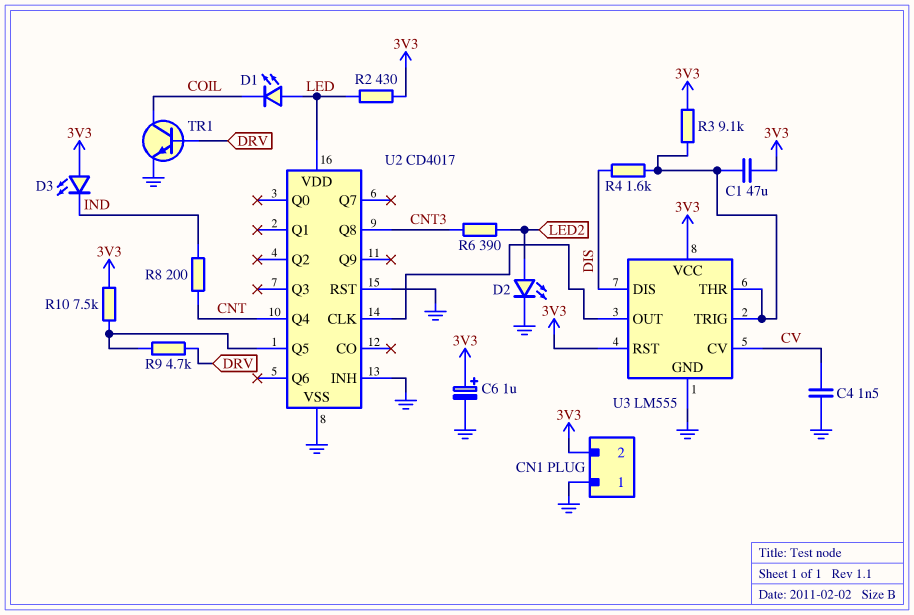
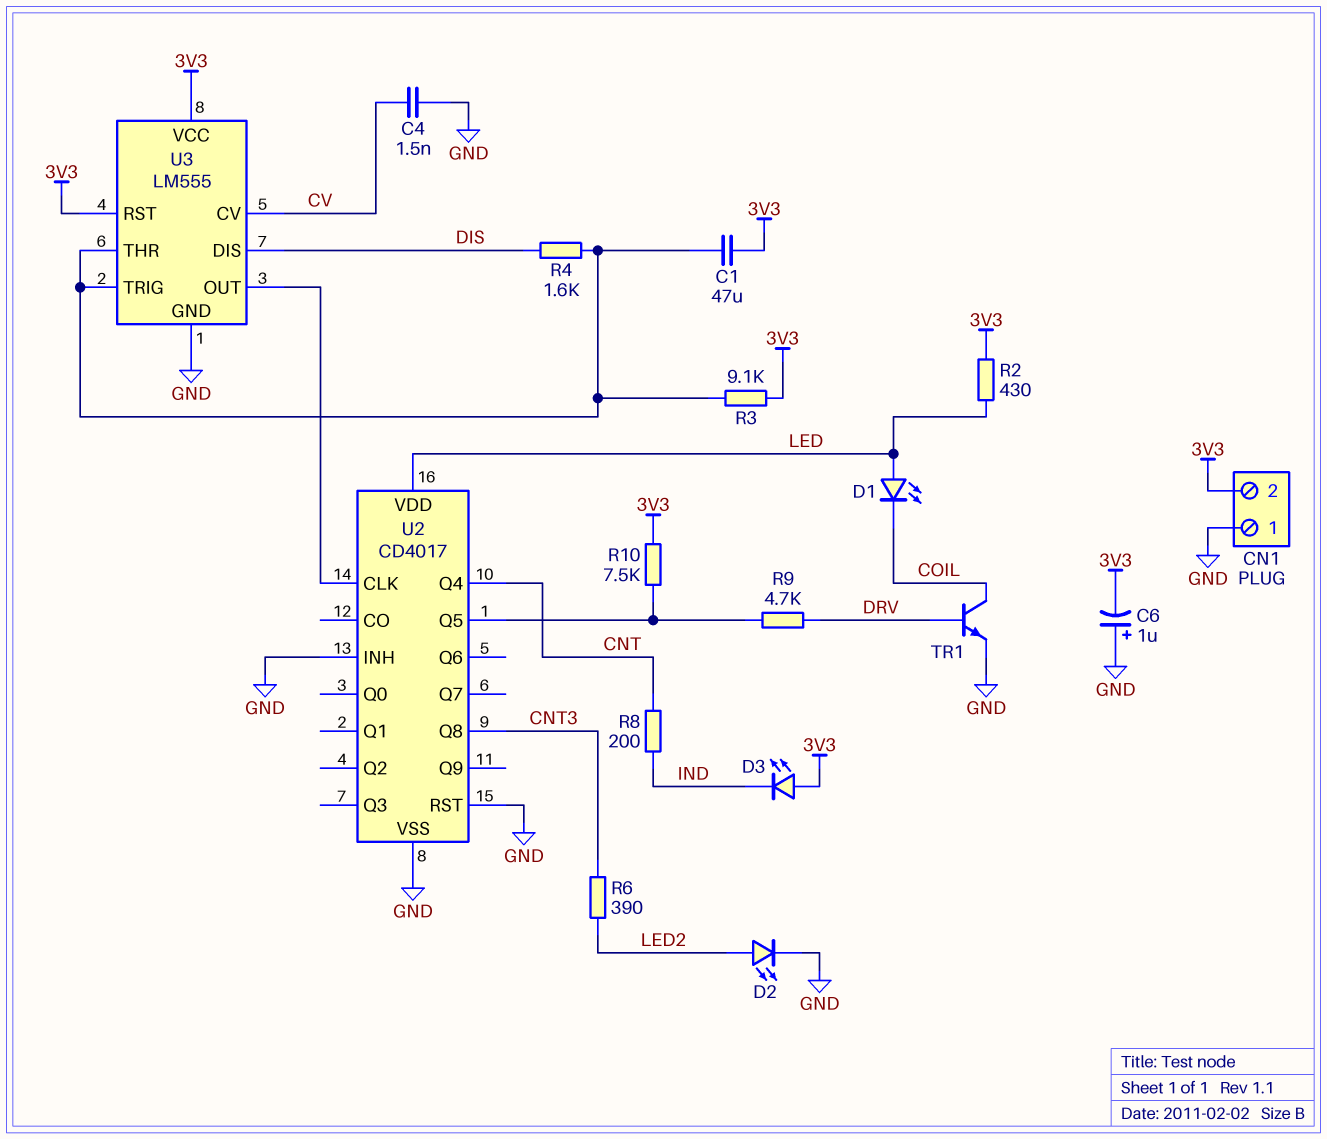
C6: 1uF (plus 3V3, minus GND) -> 1uF (plus GND, minus 3V3)

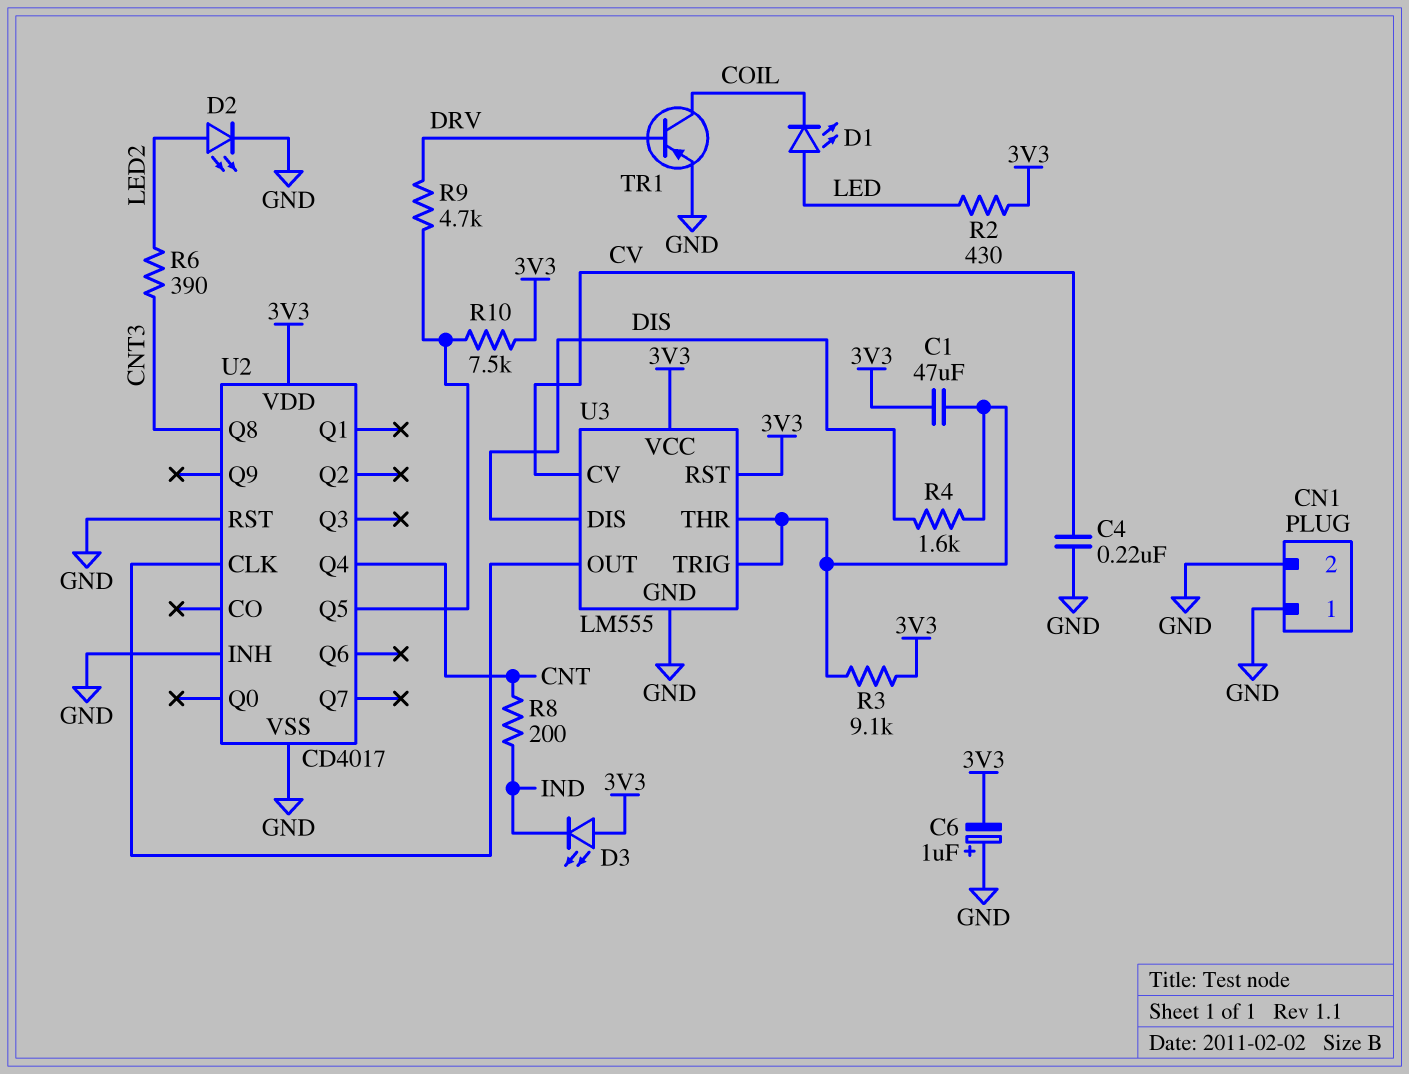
C4: 1.5nF (CV, GND) -> 220nF (CV, GND)
CN1 pin 2: 3V3 -> GND
TR1: NPN (B DRV, C COIL, E GND) -> PNP (B DRV, C COIL, E GND)
U2 pin VDD: LED -> 3V3

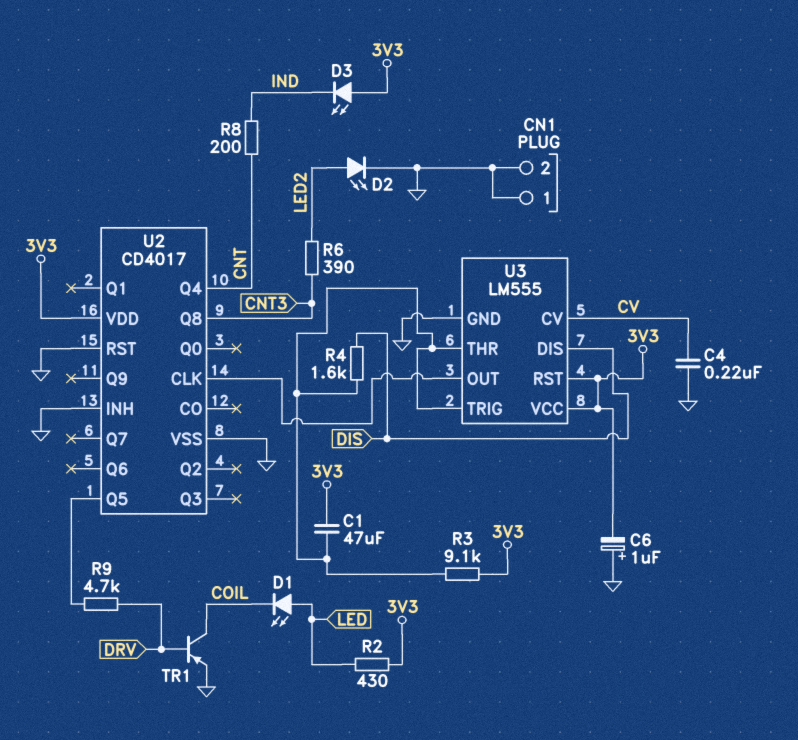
R10: 7.5k (3V3, U2/Q5) -> none

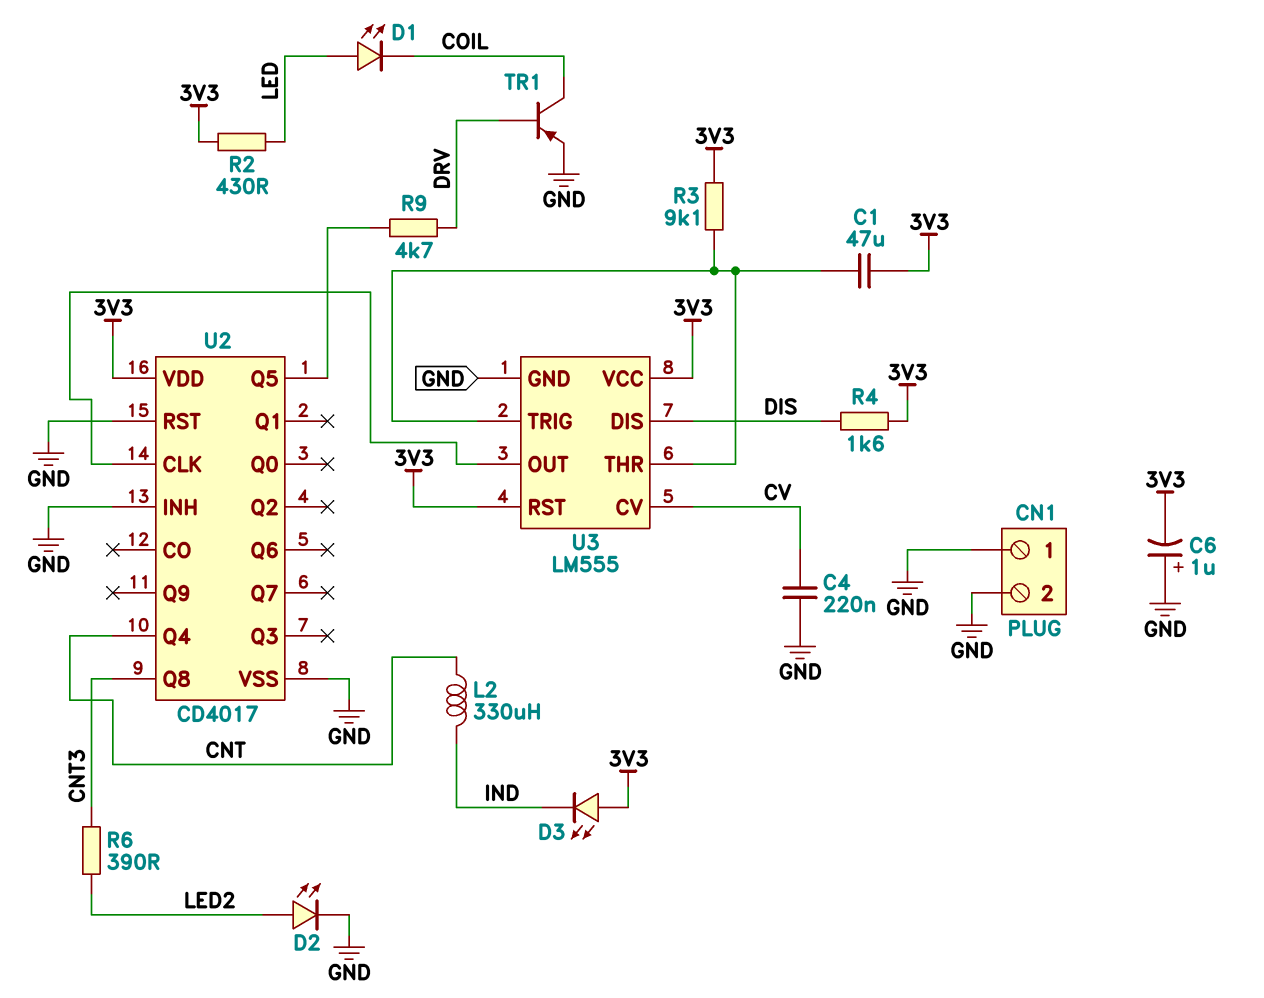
L2: none -> 330uH (CNT, IND)
R4: 1.6k (DIS, U3/THR) -> 1.6k (3V3, DIS)
R8: 200 (CNT, IND) -> none

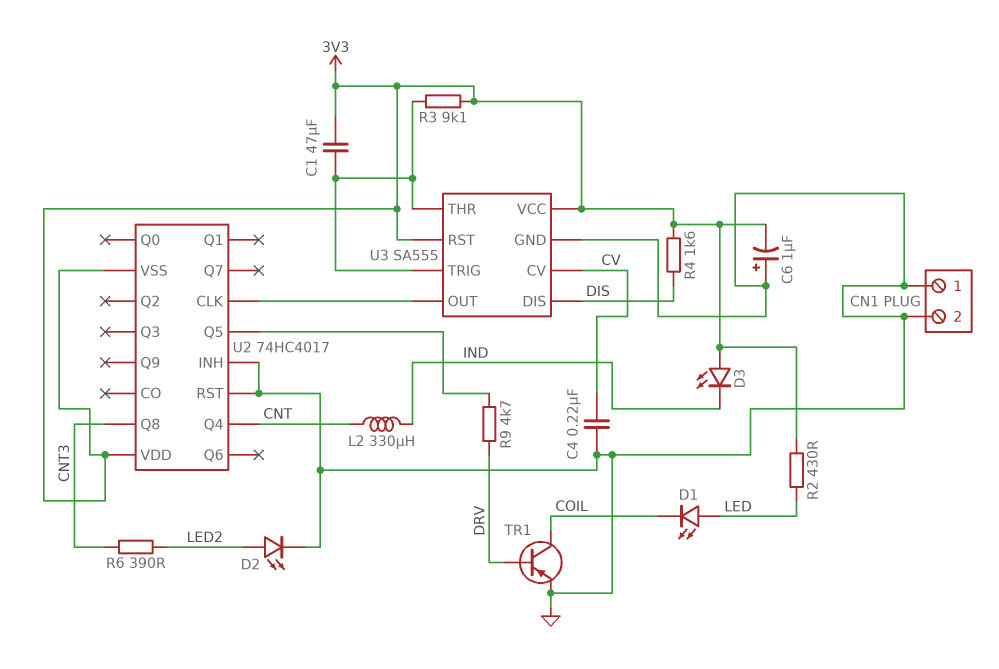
U2: CD4017 -> 74HC4017
U2 pin VSS: GND -> 3V3
U3: LM555 -> SA555

